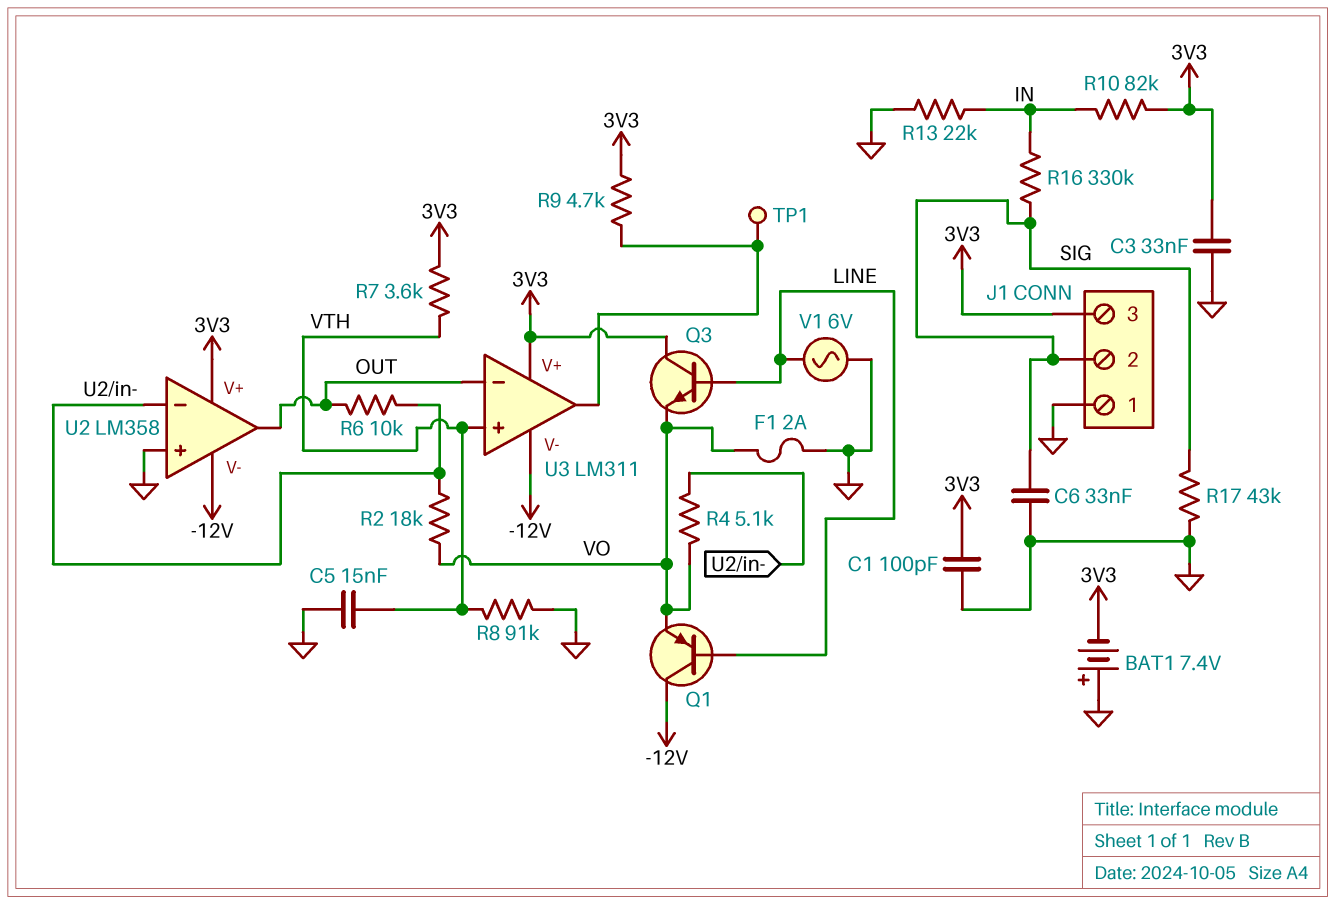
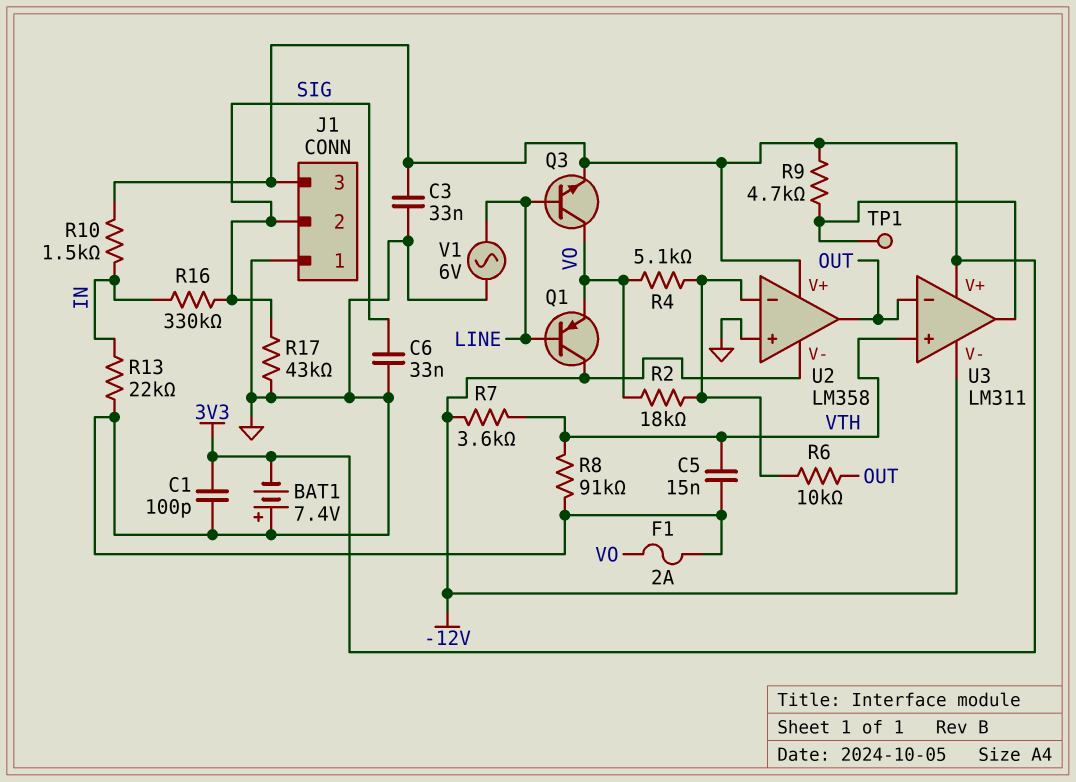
Q3: NPN (B LINE, C 3V3, E VO) -> NPN (B LINE, C VO, E 3V3)
R7: 3.6k (3V3, VTH) -> 3.6k (-12V, VTH)
R10: 82k (3V3, IN) -> 1.5k (3V3, IN)

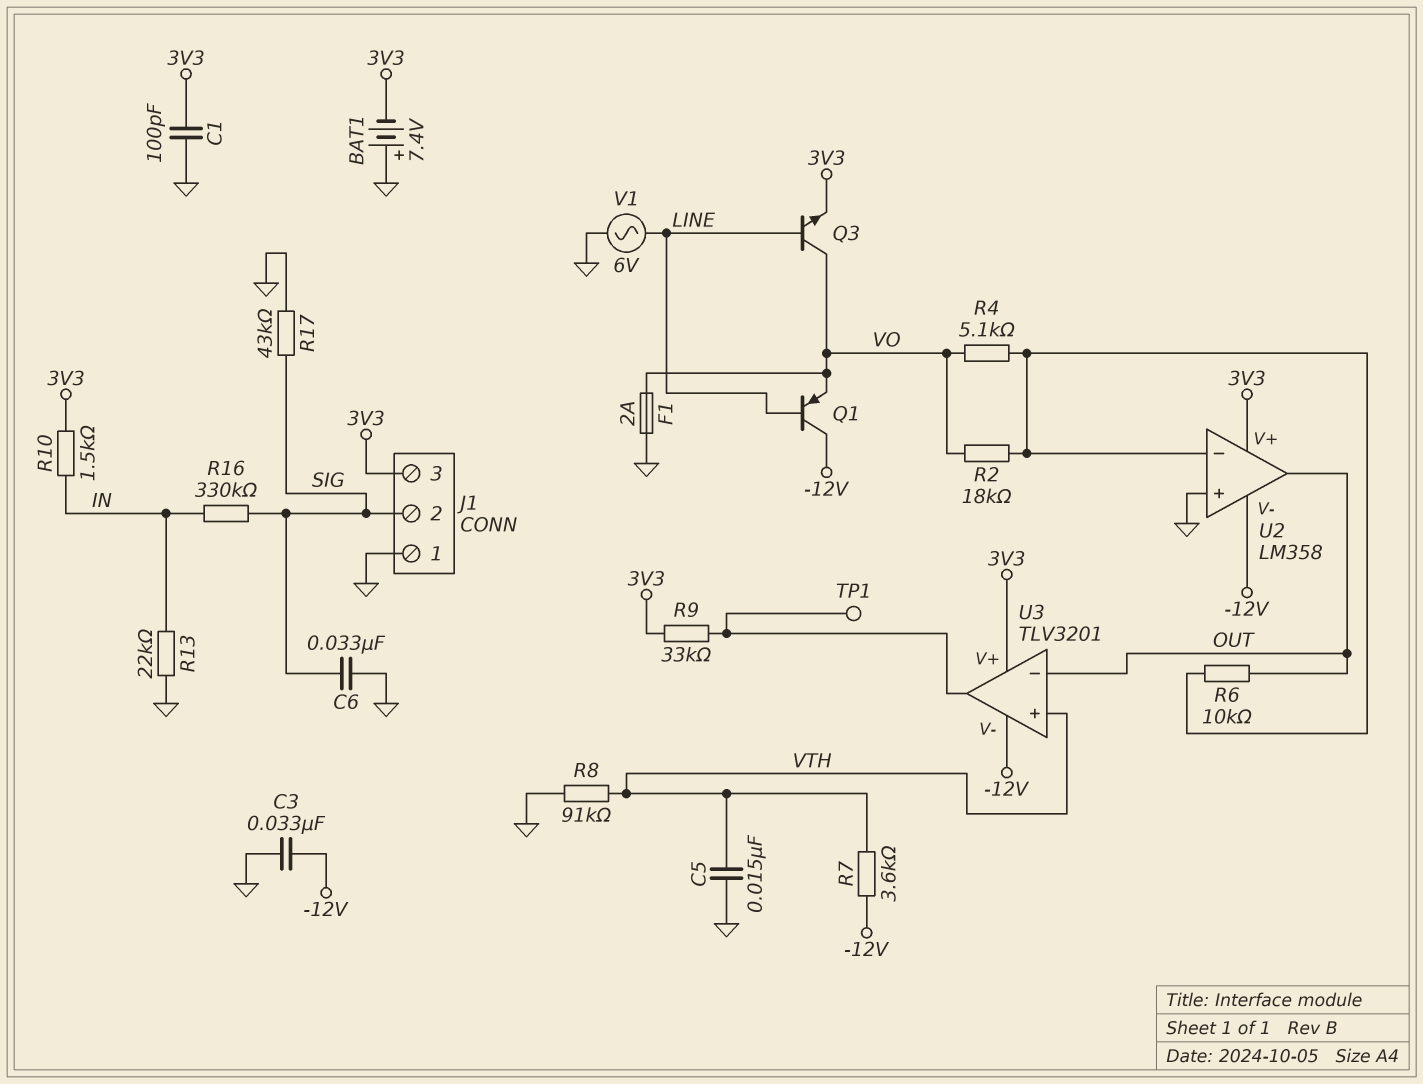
C3: 33nF (3V3, GND) -> 33nF (-12V, GND)
R9: 4.7k (3V3, U3/out) -> 33k (3V3, U3/out)
U3: LM311 -> TLV3201

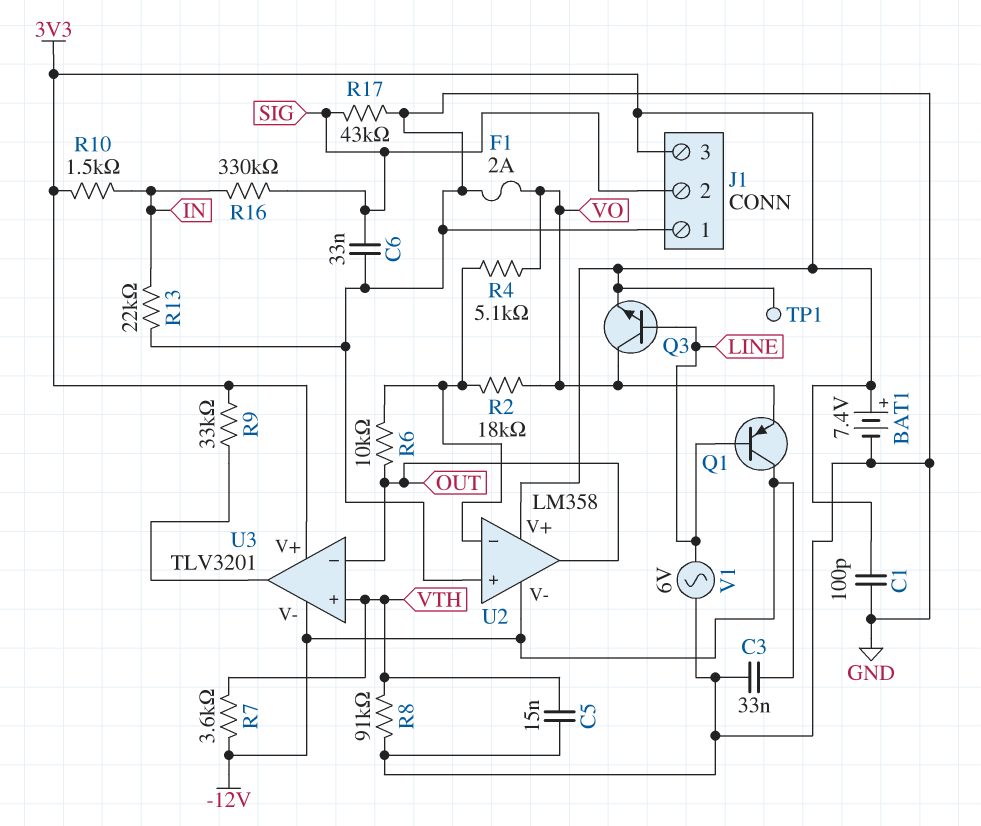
BAT1: 7.4V (plus GND, minus 3V3) -> 7.4V (plus 3V3, minus GND)
TP1: test point (U3/out) -> test point (3V3)

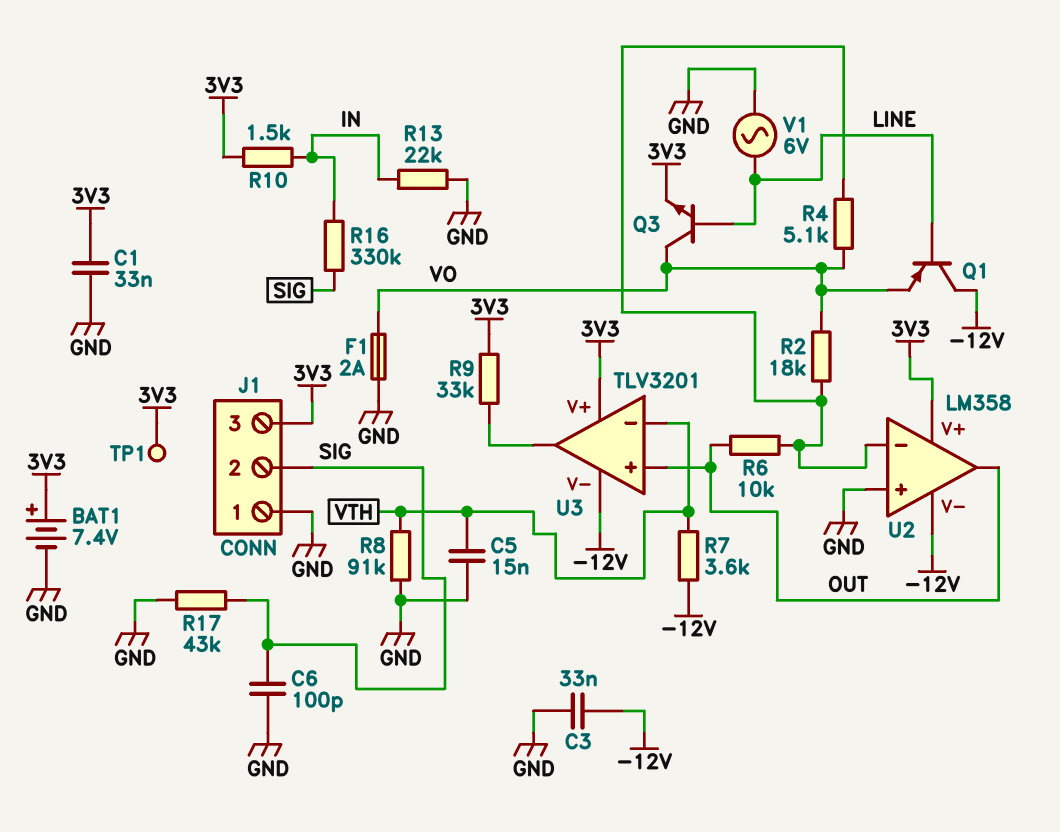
C1: 100pF (3V3, GND) -> 33nF (3V3, GND)
C6: 33nF (GND, SIG) -> 100pF (GND, SIG)
U3 pin in+: VTH -> OUT
U3 pin in-: OUT -> VTH

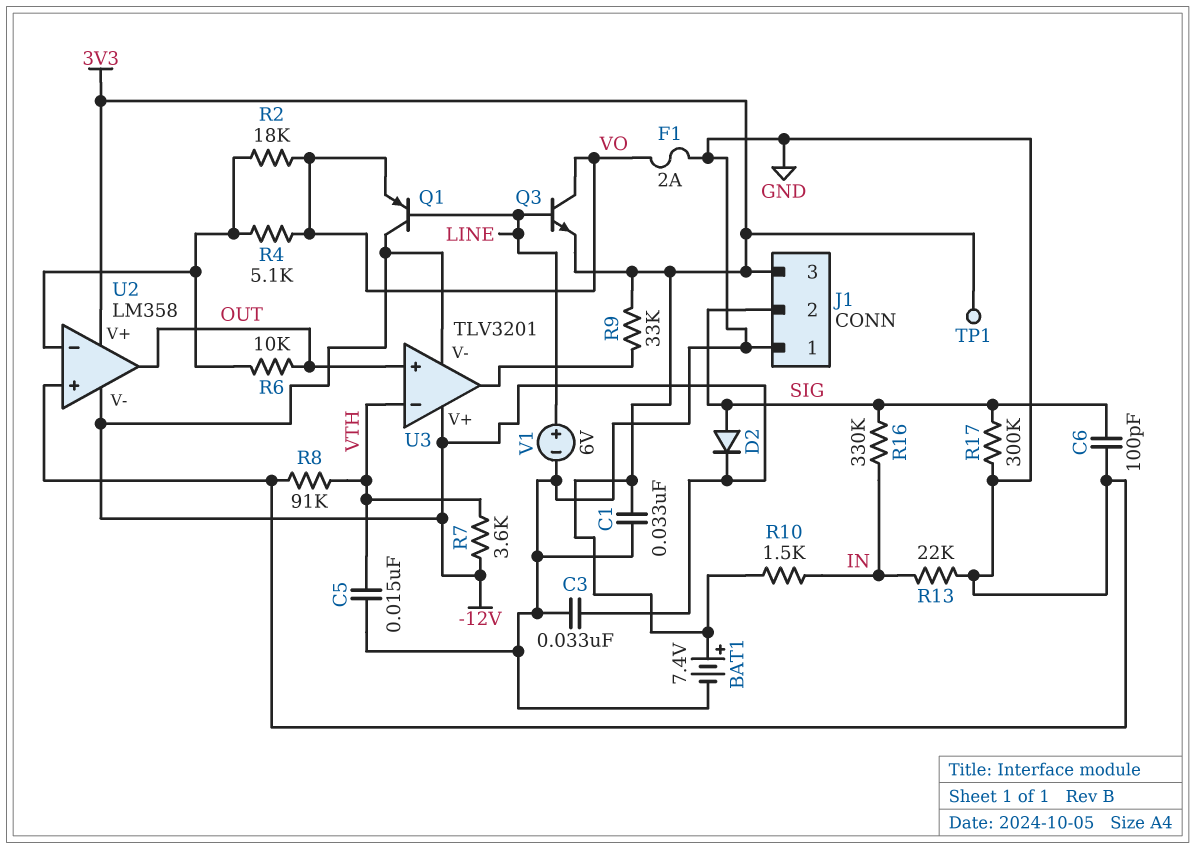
D2: none -> diode (A SIG, K -12V)
R17: 43k (GND, SIG) -> 300k (GND, SIG)
U3 pin V+: 3V3 -> -12V
V1: AC 6V (GND, LINE) -> 6V (plus LINE, minus GND)

